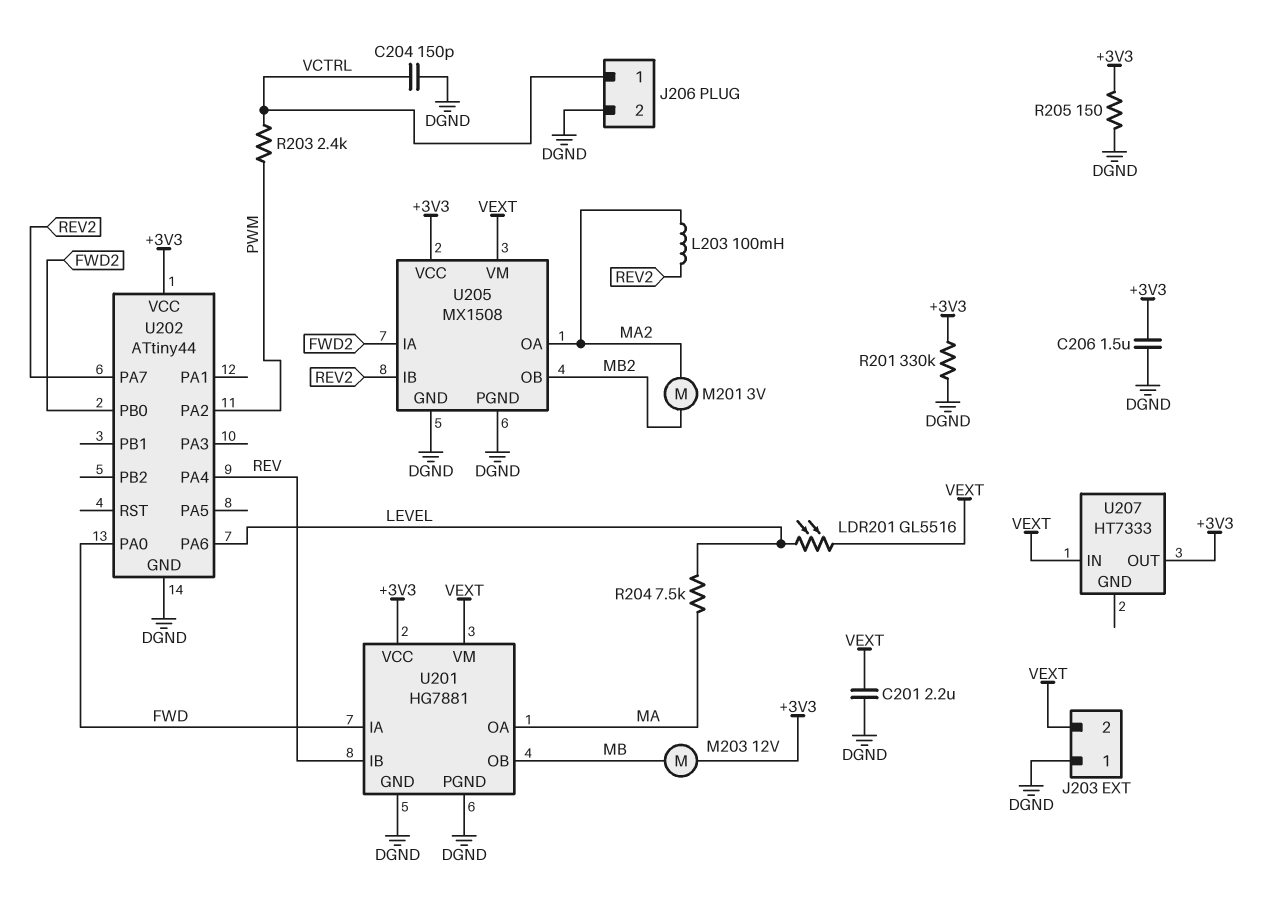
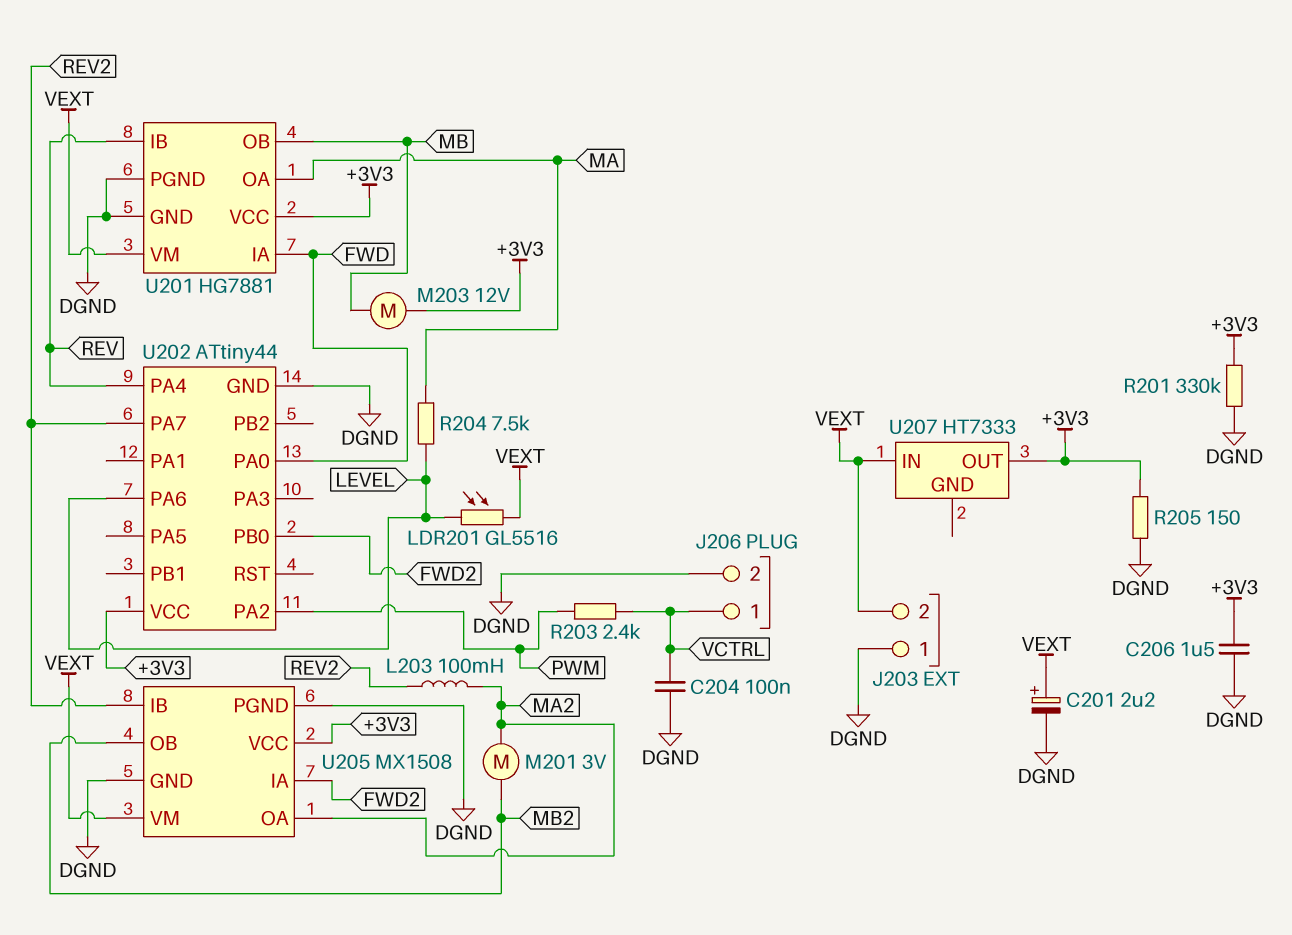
C201: 2.2uF (DGND, VEXT) -> 2.2uF (plus VEXT, minus DGND)
C204: 150pF (DGND, VCTRL) -> 100nF (DGND, VCTRL)

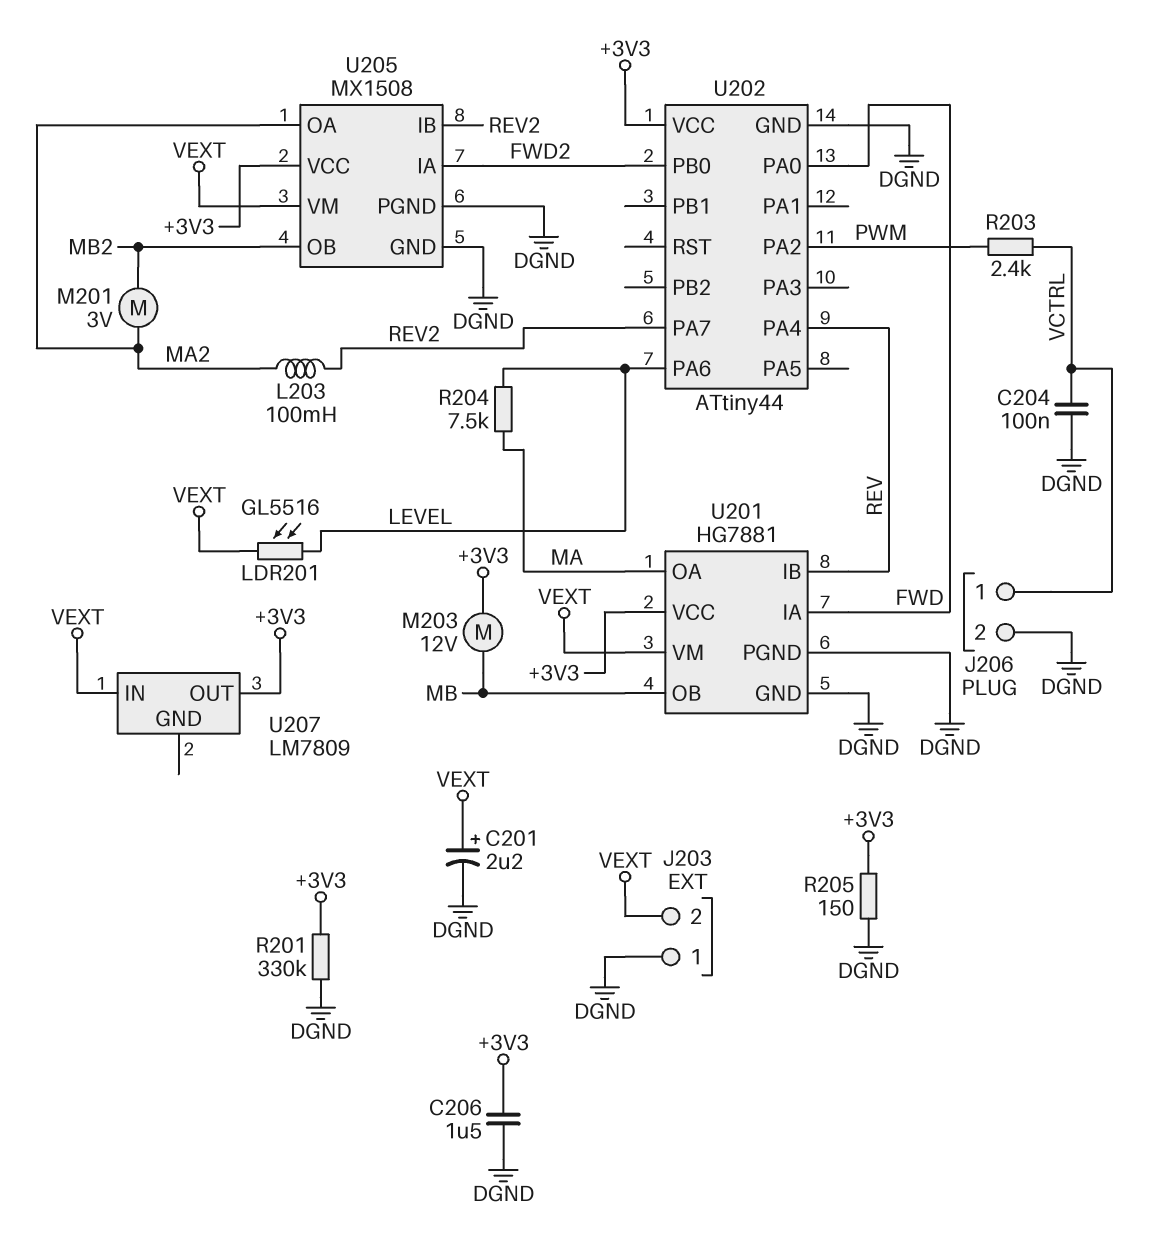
U207: HT7333 -> LM7809

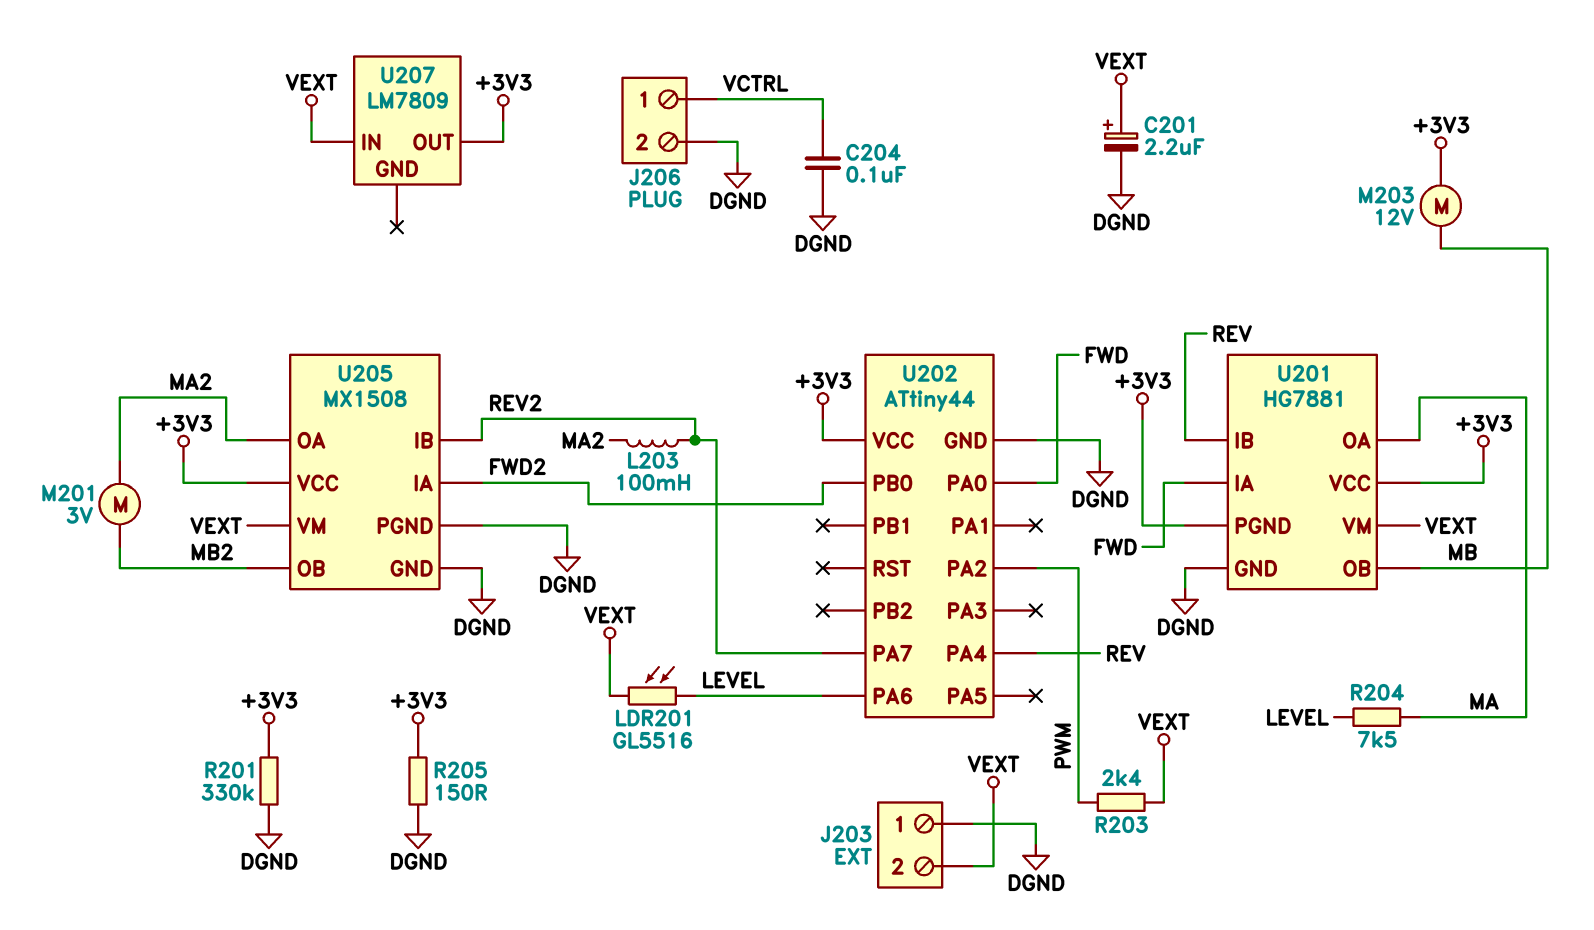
C206: 1.5uF (+3V3, DGND) -> none
R203: 2.4k (PWM, VCTRL) -> 2.4k (PWM, VEXT)
U201 pin PGND: DGND -> +3V3

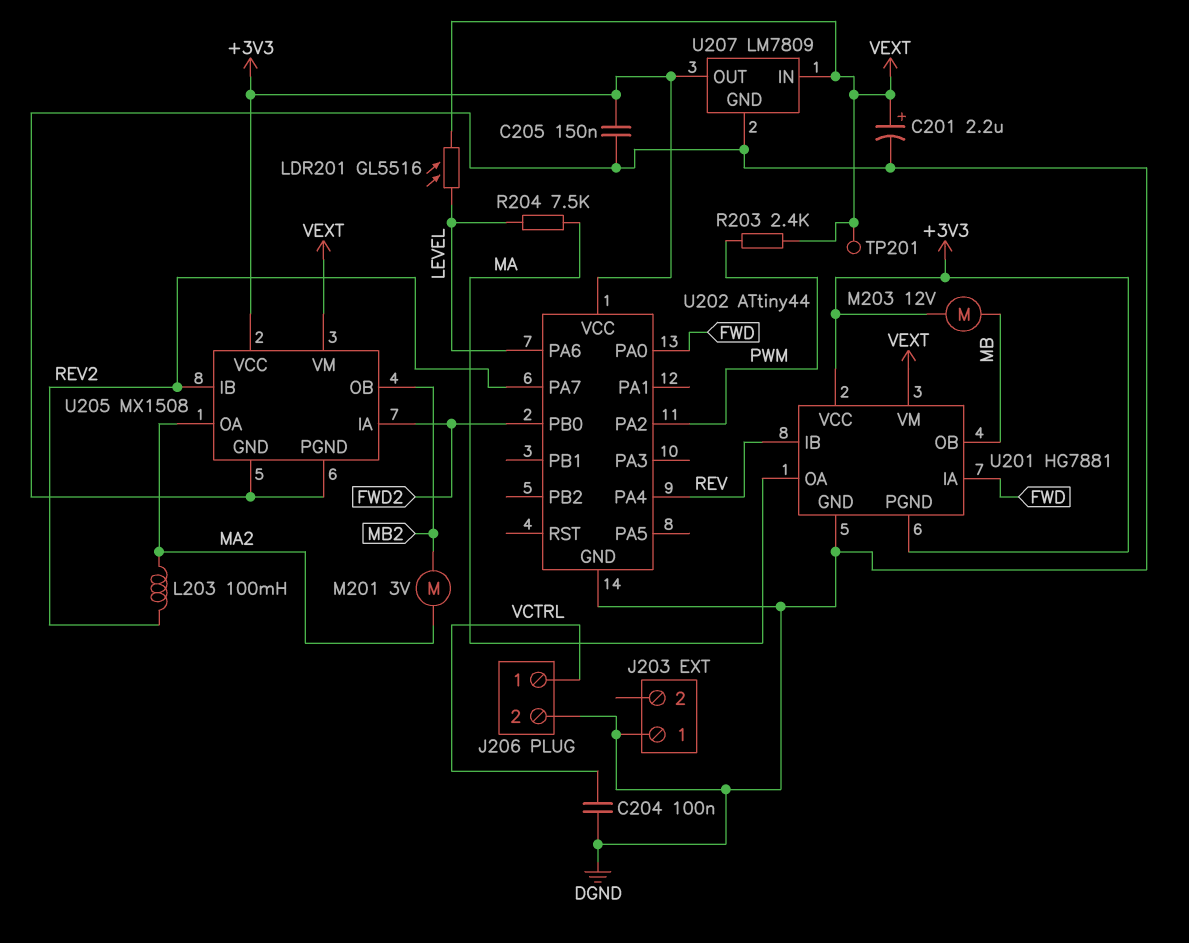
C205: none -> 150nF (+3V3, DGND)
J203 pin 2: VEXT -> none
R201: 330k (+3V3, DGND) -> none
R205: 150 (+3V3, DGND) -> none
TP201: none -> test point (VEXT)
U207 pin GND: none -> DGND

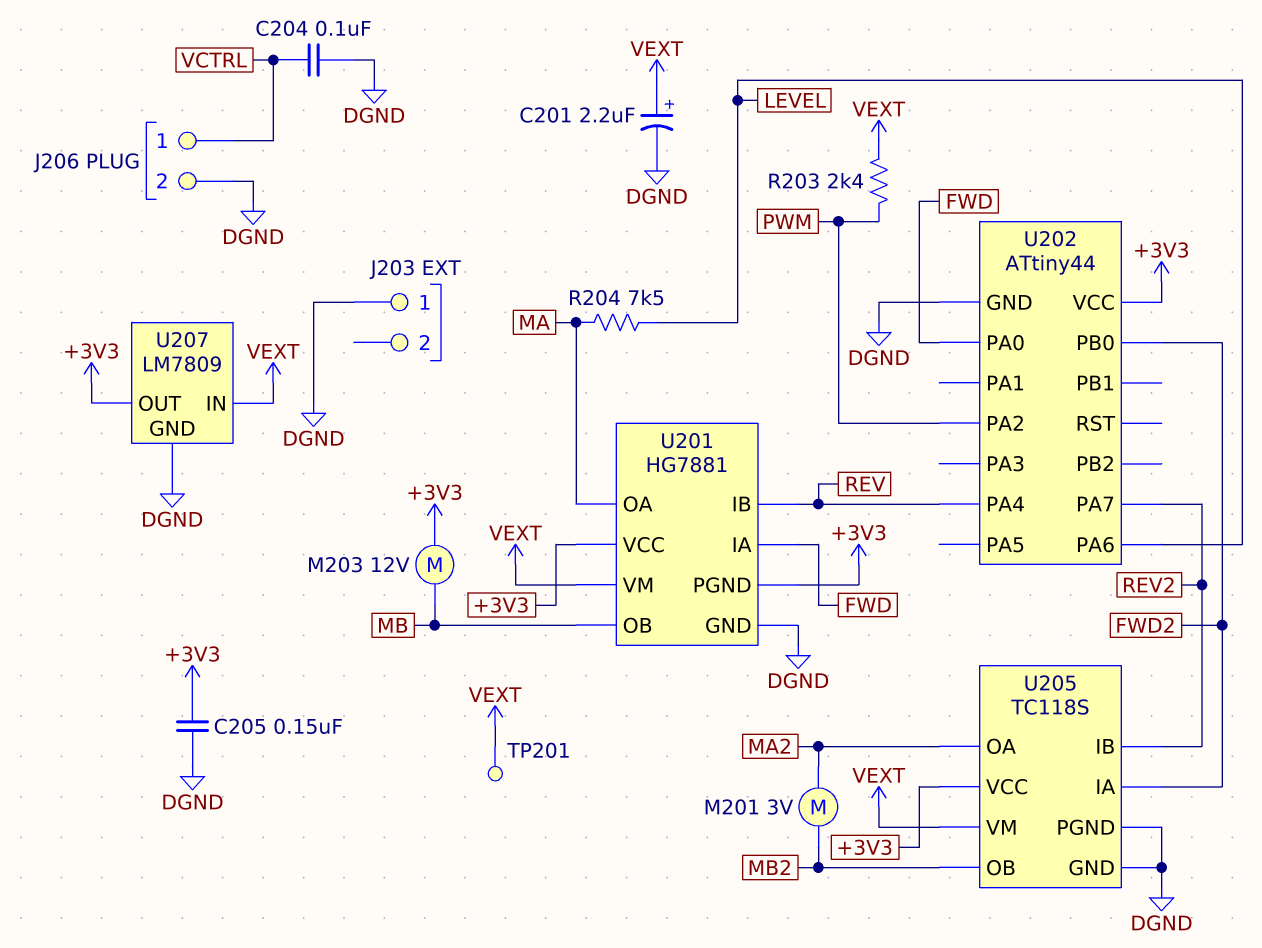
L203: 100mH (MA2, REV2) -> none
LDR201: GL5516 (LEVEL, VEXT) -> none
U205: MX1508 -> TC118S

